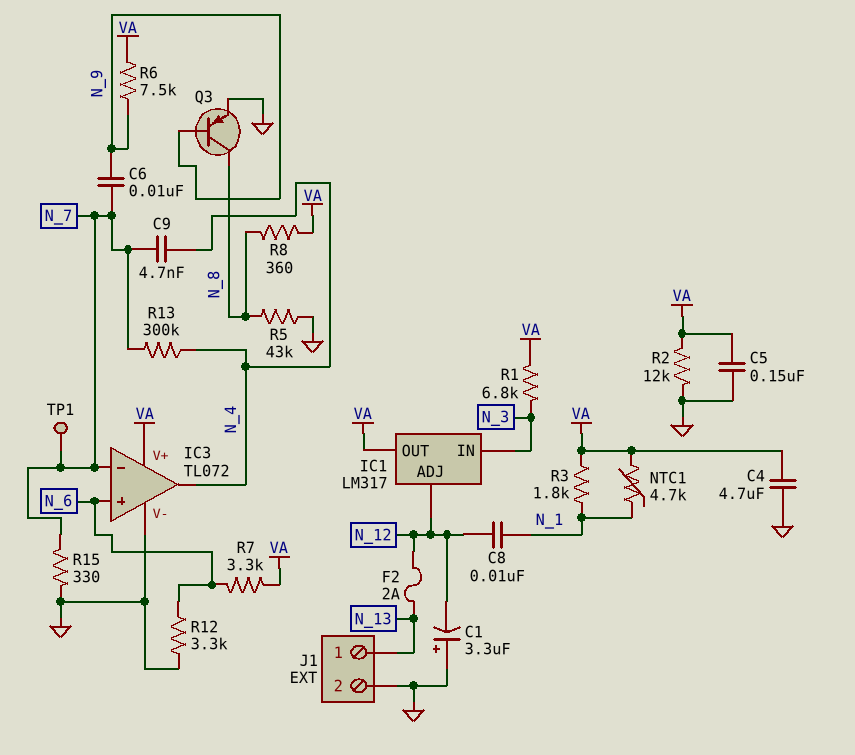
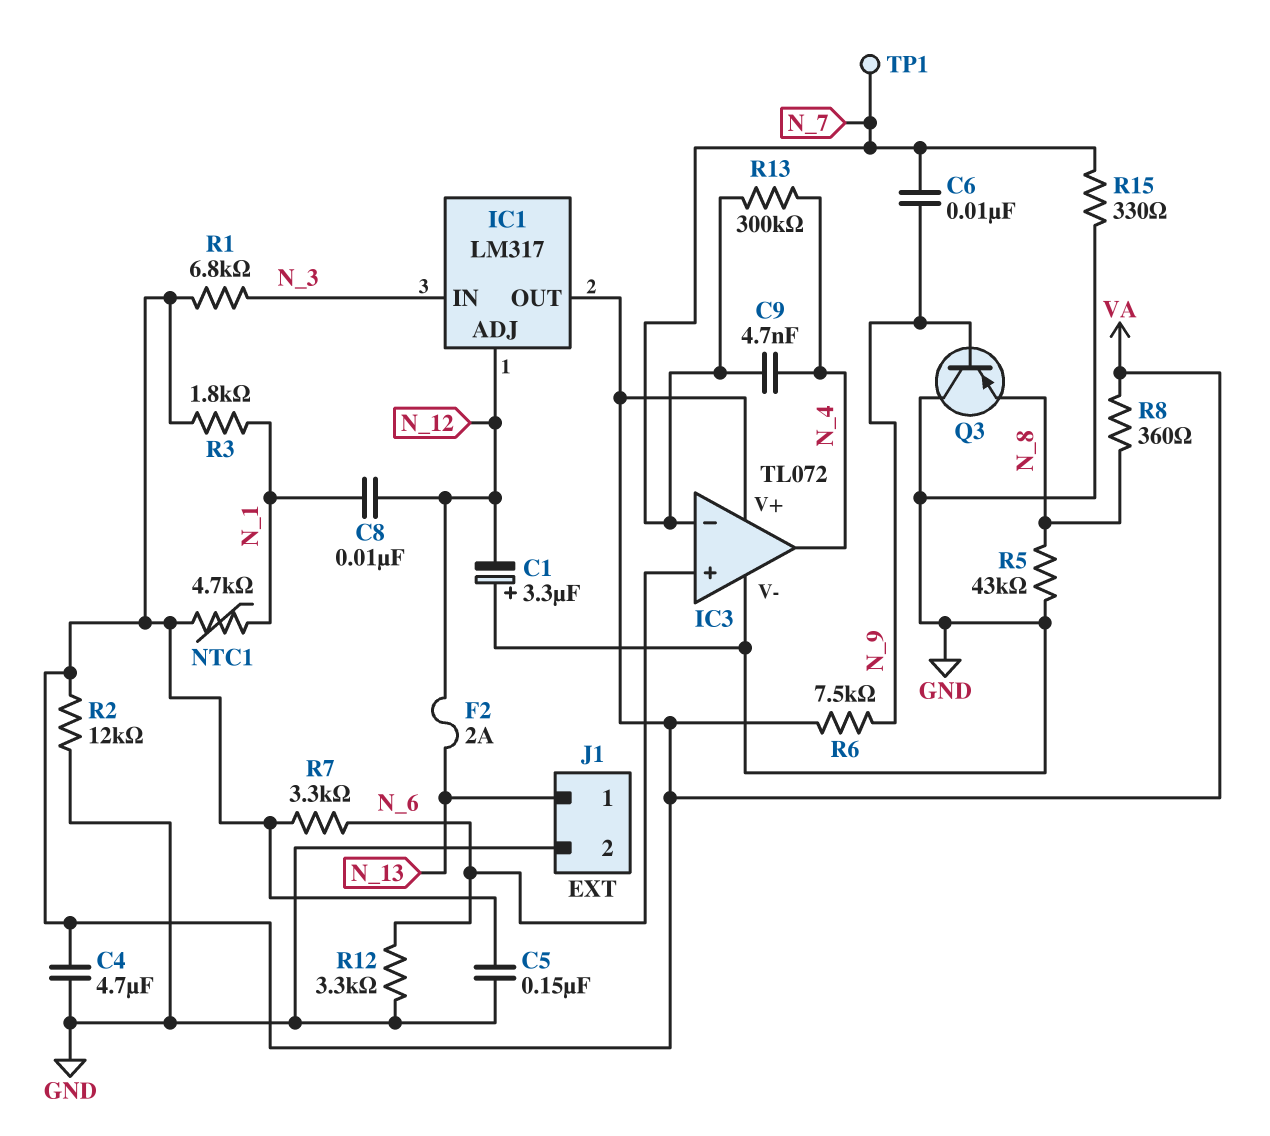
Q3: PNP (B N_9, C N_8, E GND) -> PNP (B N_9, C GND, E N_8)

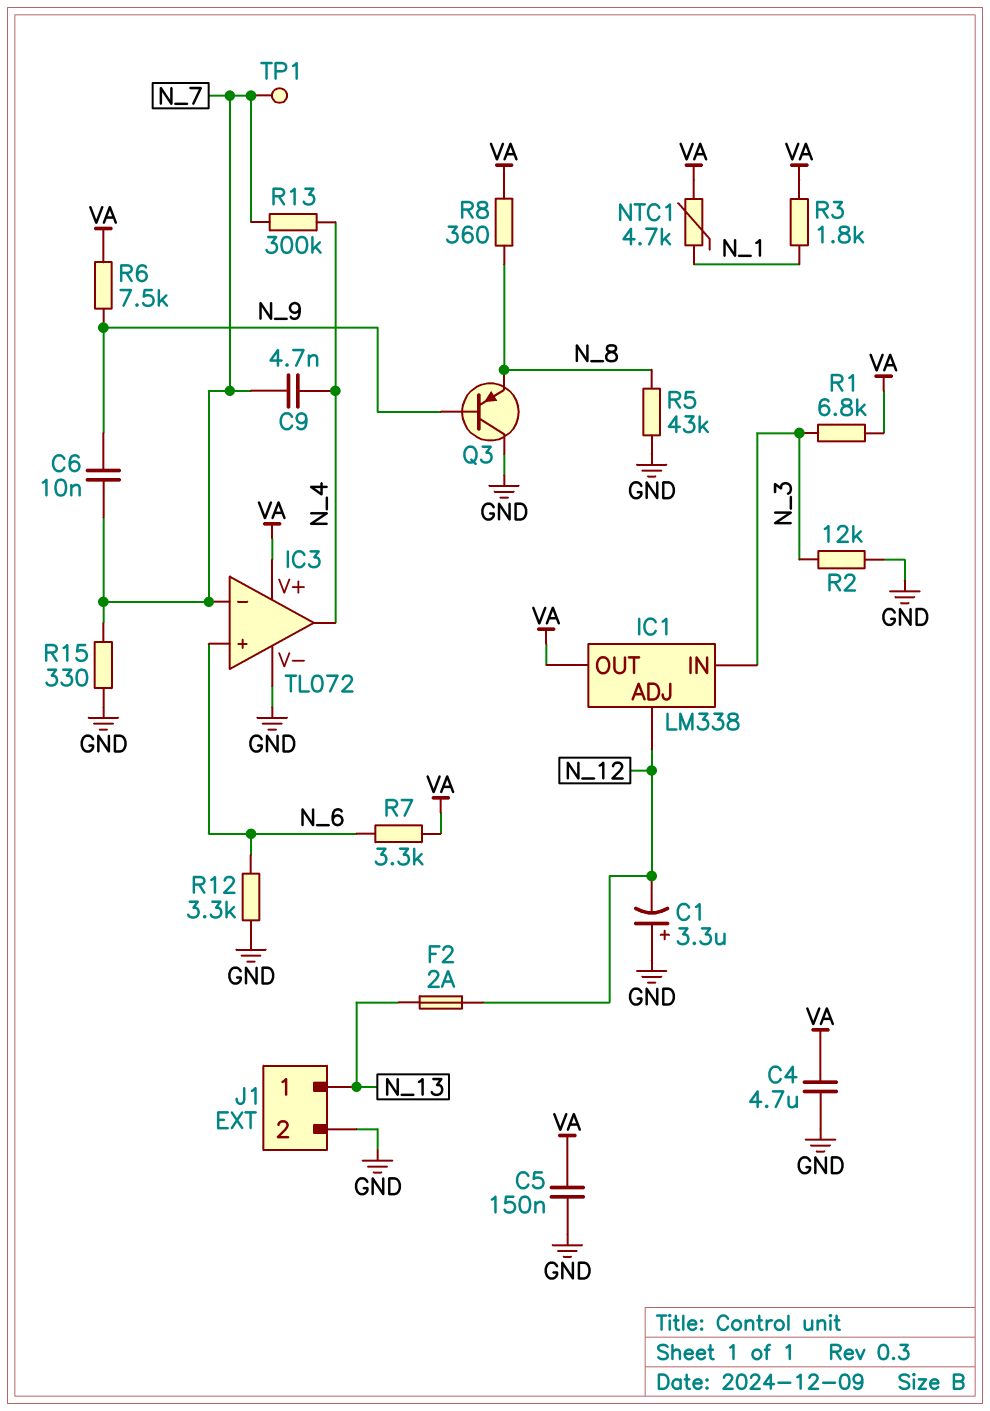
C8: 10nF (N_1, N_12) -> none
IC1: LM317 -> LM338
R2: 12k (GND, VA) -> 12k (GND, N_3)

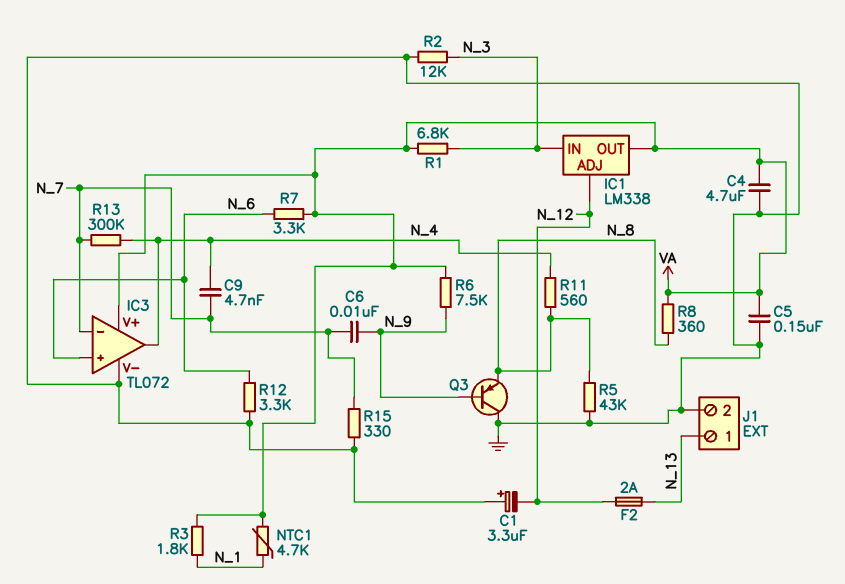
R11: none -> 560 (N_4, N_8)
TP1: test point (N_7) -> none

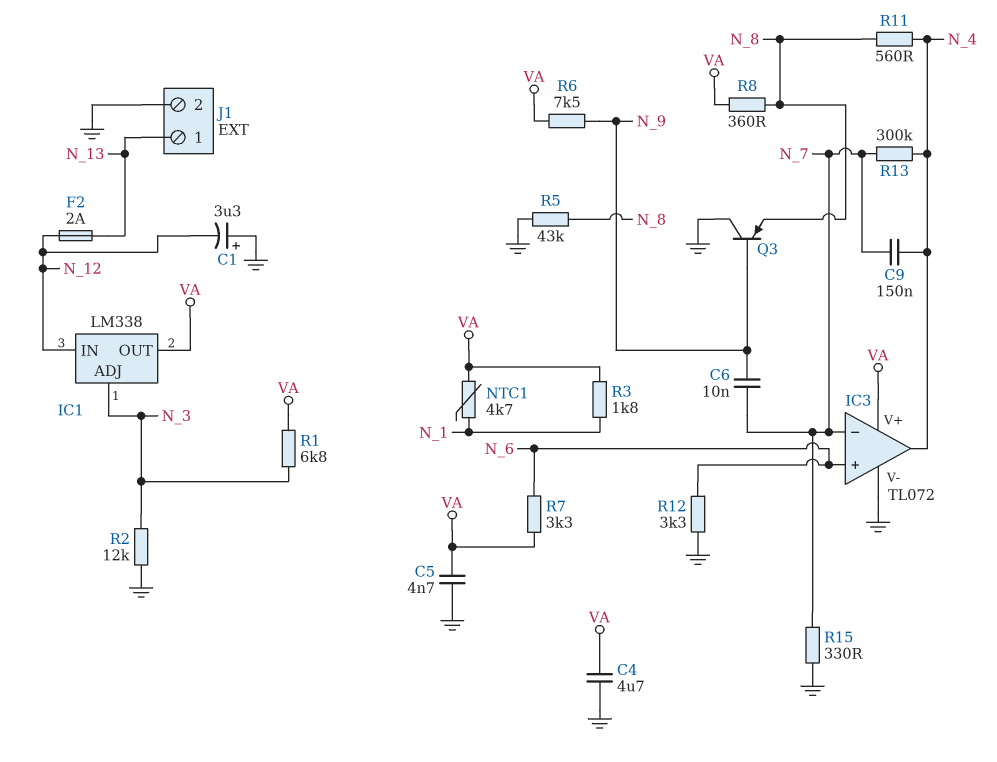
C5: 150nF (GND, VA) -> 4.7nF (GND, VA)
C9: 4.7nF (N_4, N_7) -> 150nF (N_4, N_7)
IC1 pin ADJ: N_12 -> N_3
IC1 pin IN: N_3 -> N_12

